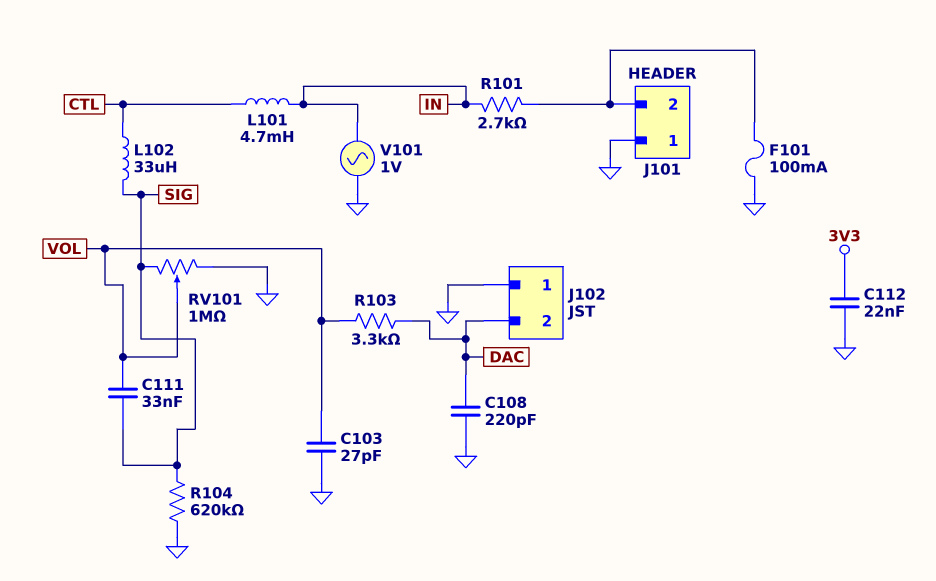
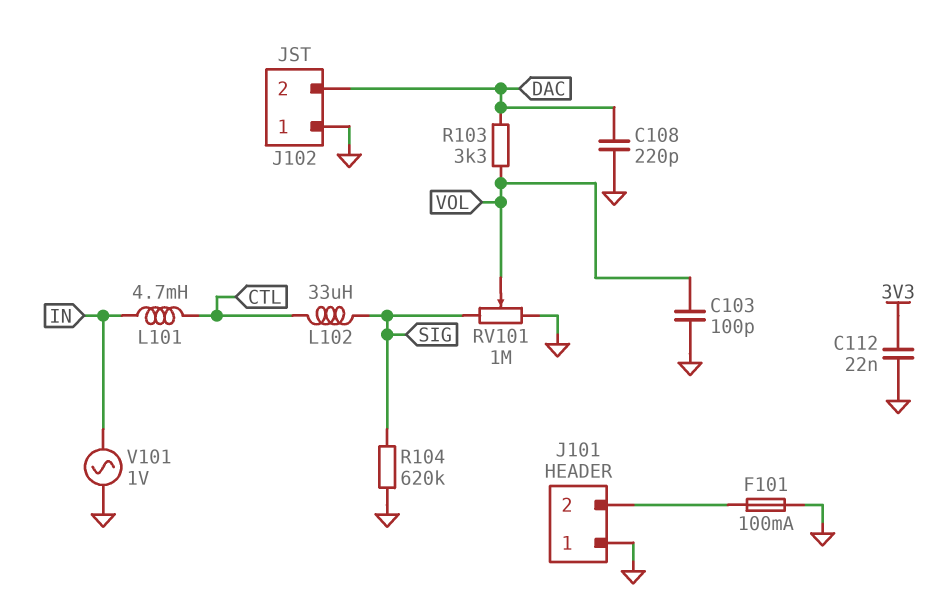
C103: 27pF (GND, VOL) -> 100pF (GND, VOL)
C111: 33nF (SIG, VOL) -> none
R101: 2.7k (IN, J101/2) -> none

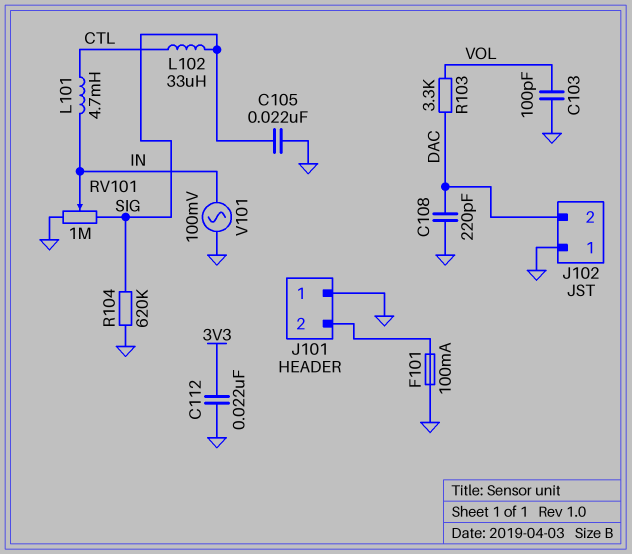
C105: none -> 22nF (GND, SIG)
RV101: 1M (GND, SIG, wiper VOL) -> 1M (GND, SIG, wiper IN)
V101: AC 1V (GND, IN) -> AC 100mV (GND, IN)

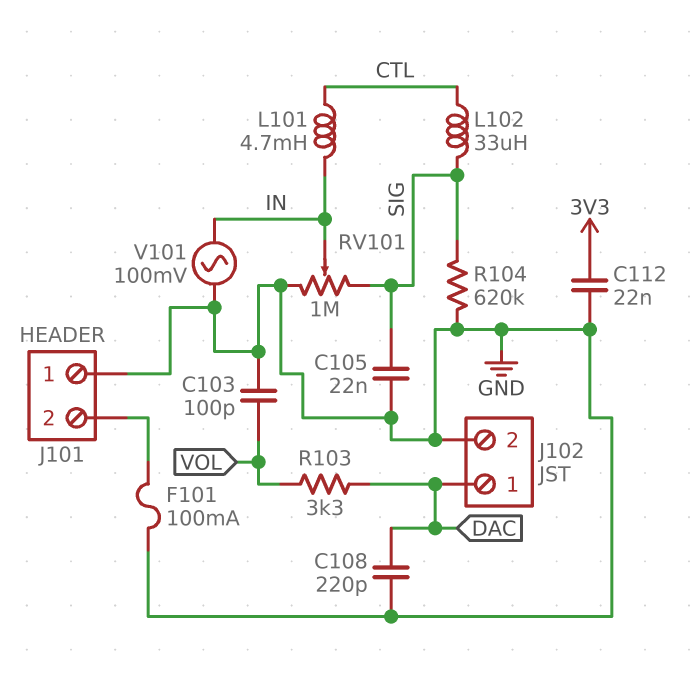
J102 pin 1: GND -> DAC
J102 pin 2: DAC -> GND

